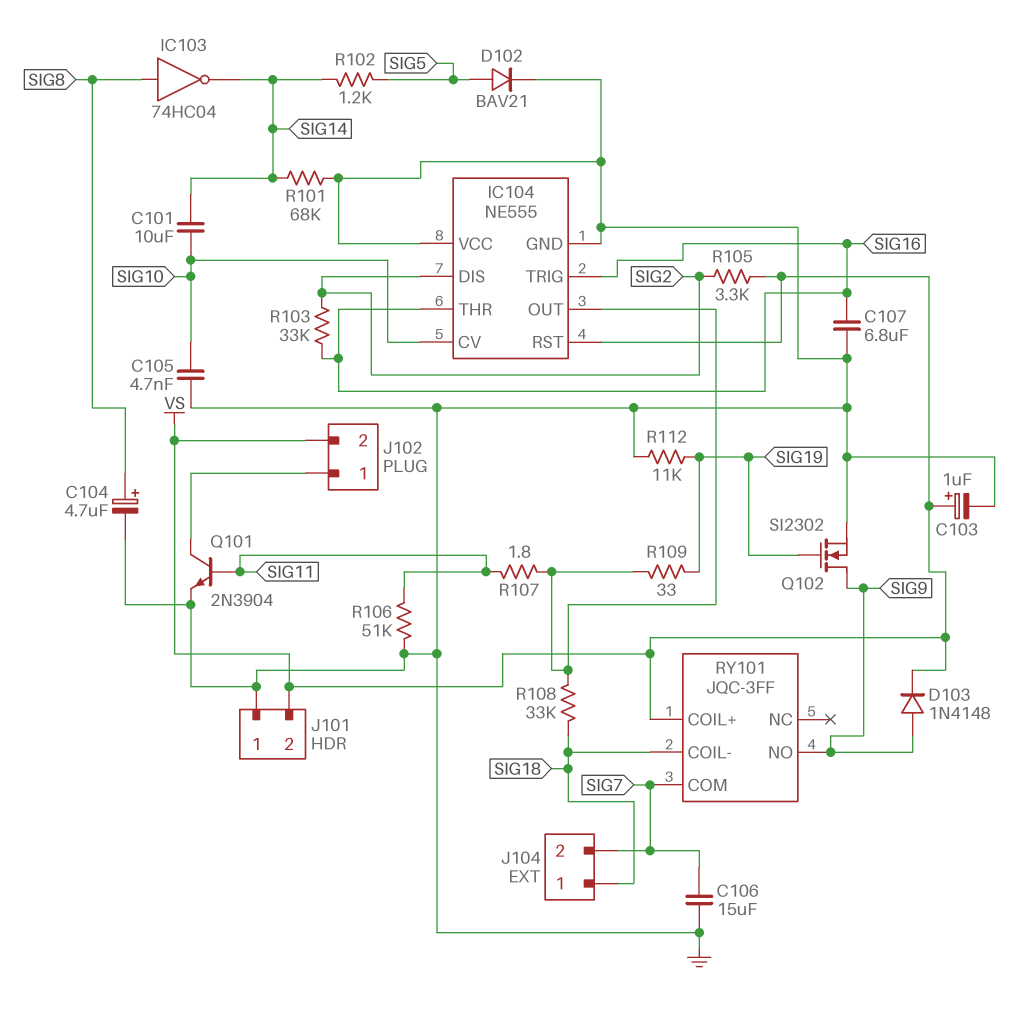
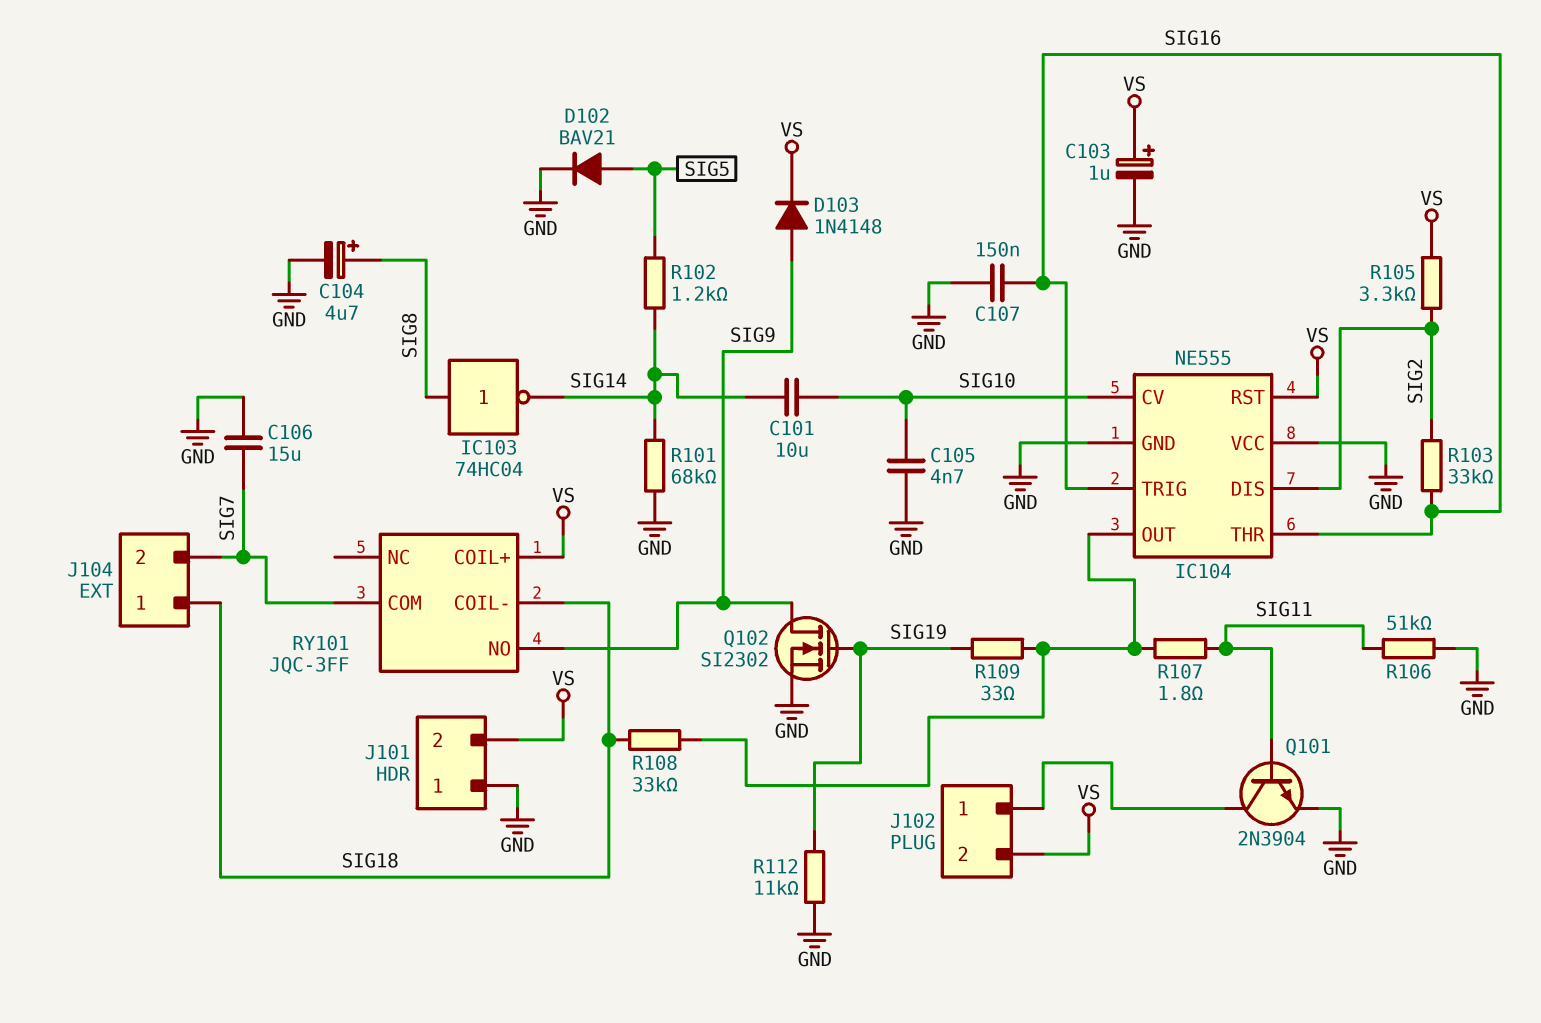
C107: 6.8uF (GND, SIG16) -> 150nF (GND, SIG16)

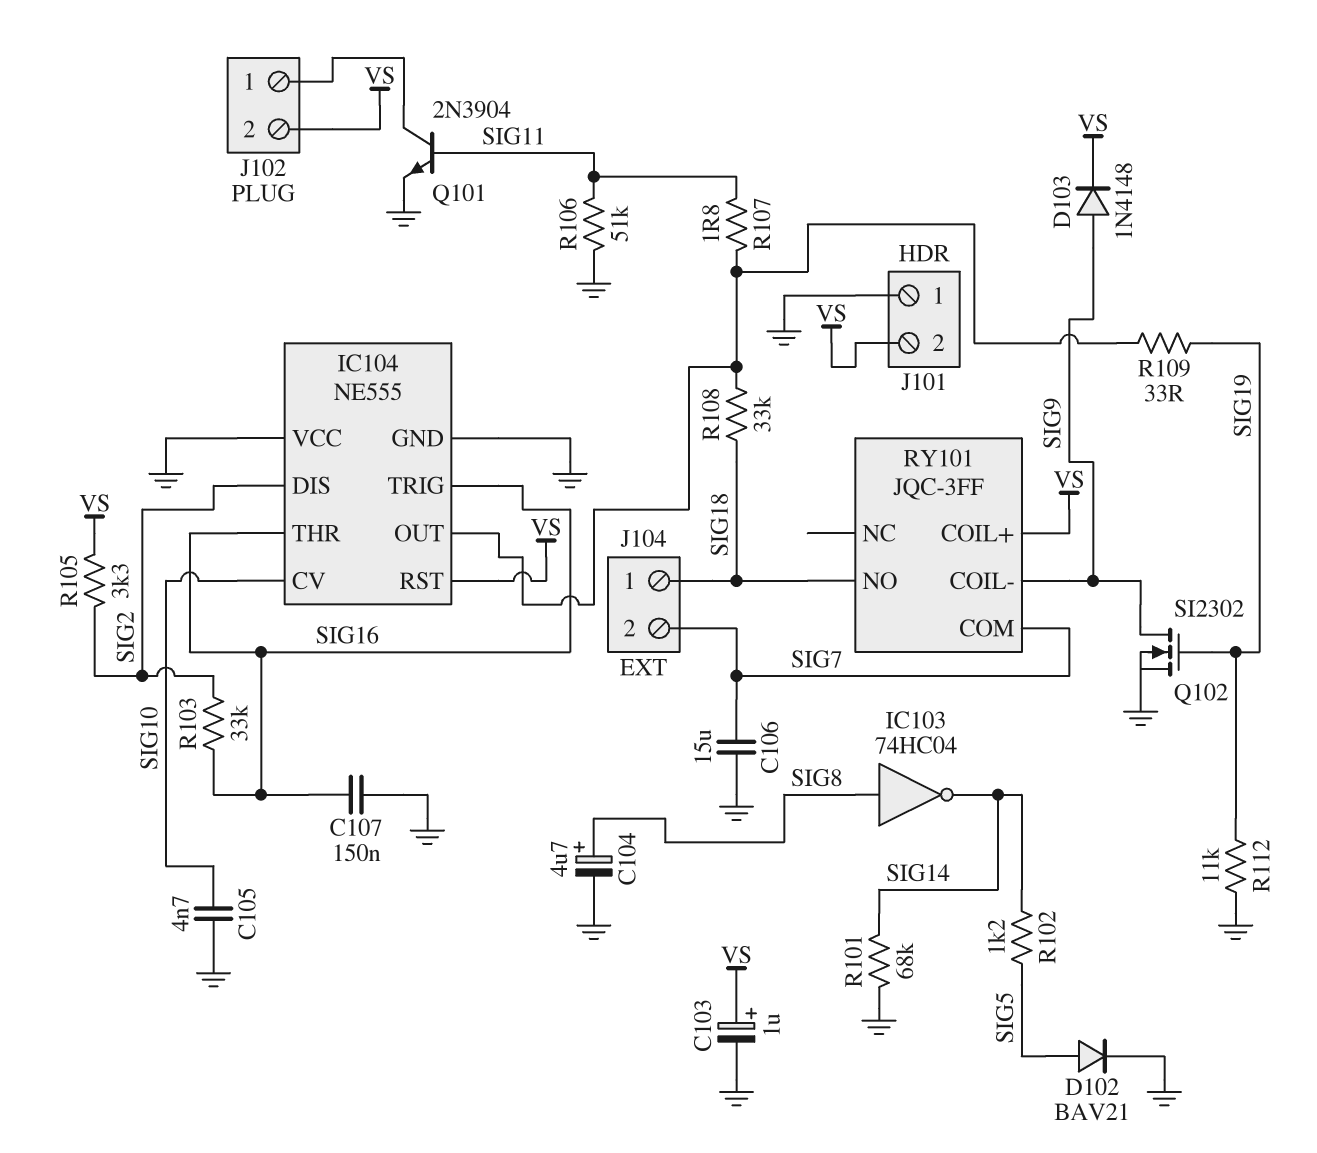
C101: 10uF (SIG10, SIG14) -> none
RY101 pin COIL-: SIG18 -> SIG9
RY101 pin NO: SIG9 -> SIG18

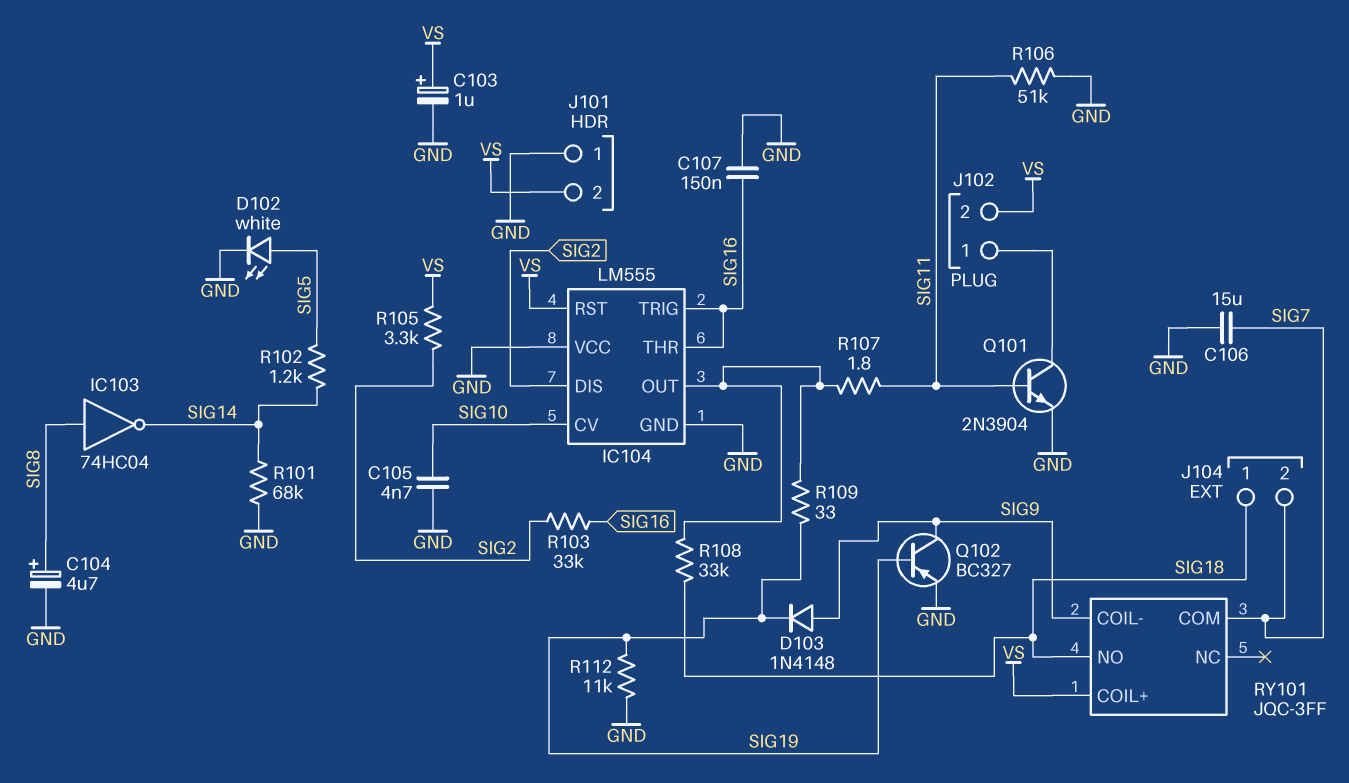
D102: diode BAV21 (A SIG5, K GND) -> LED white (A SIG5, K GND)
D103: diode 1N4148 (A SIG9, K VS) -> diode 1N4148 (A SIG9, K SIG19)
IC104: NE555 -> LM555
Q102: NMOS SI2302 (G SIG19, D SIG9, S GND) -> PNP BC327 (B SIG19, C SIG9, E GND)

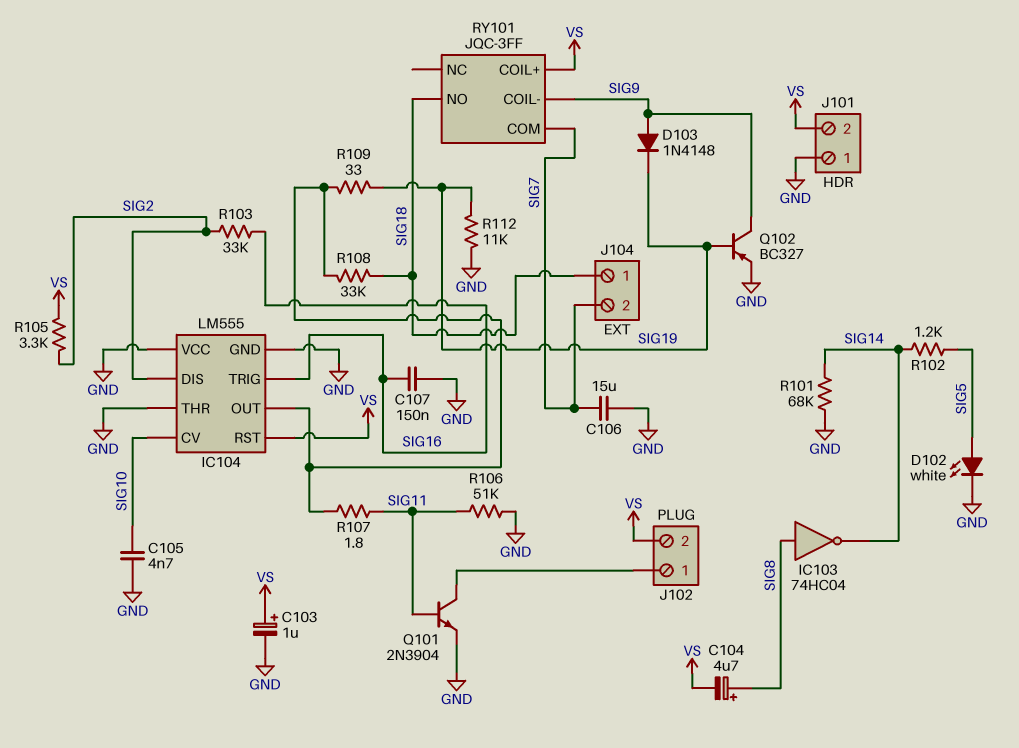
C104: 4.7uF (plus SIG8, minus GND) -> 4.7uF (plus SIG8, minus VS)
IC104 pin THR: SIG16 -> GND

